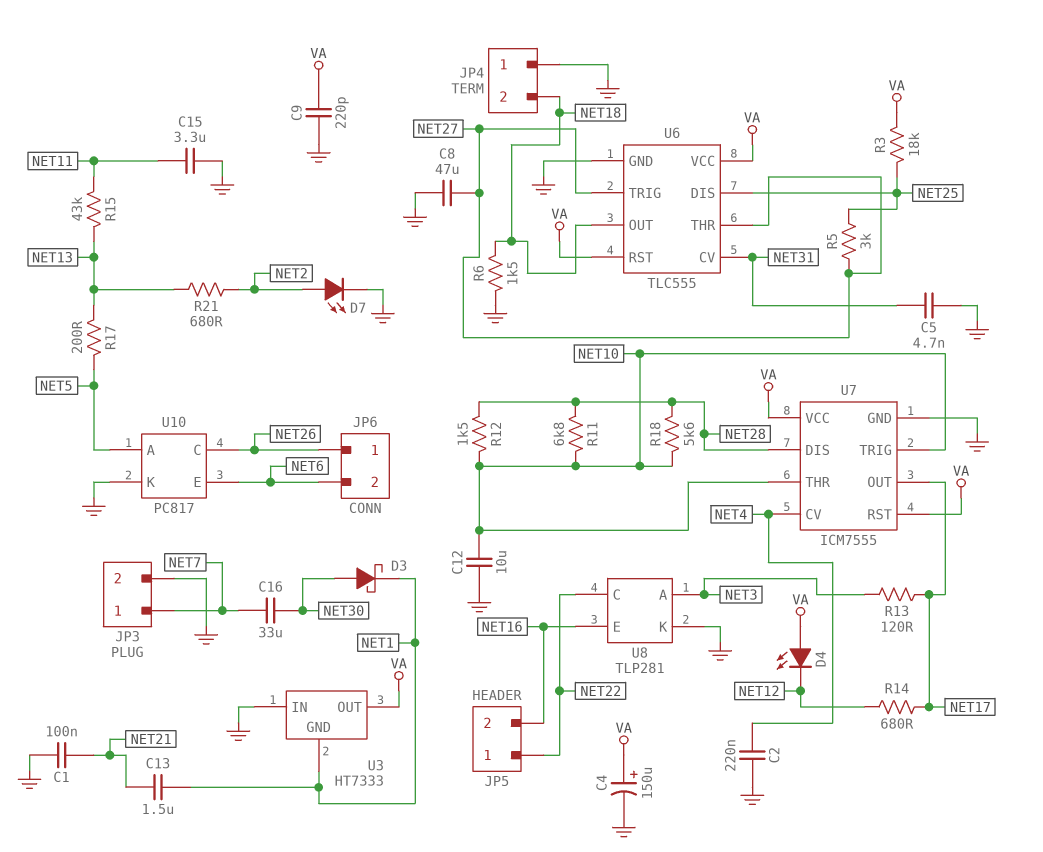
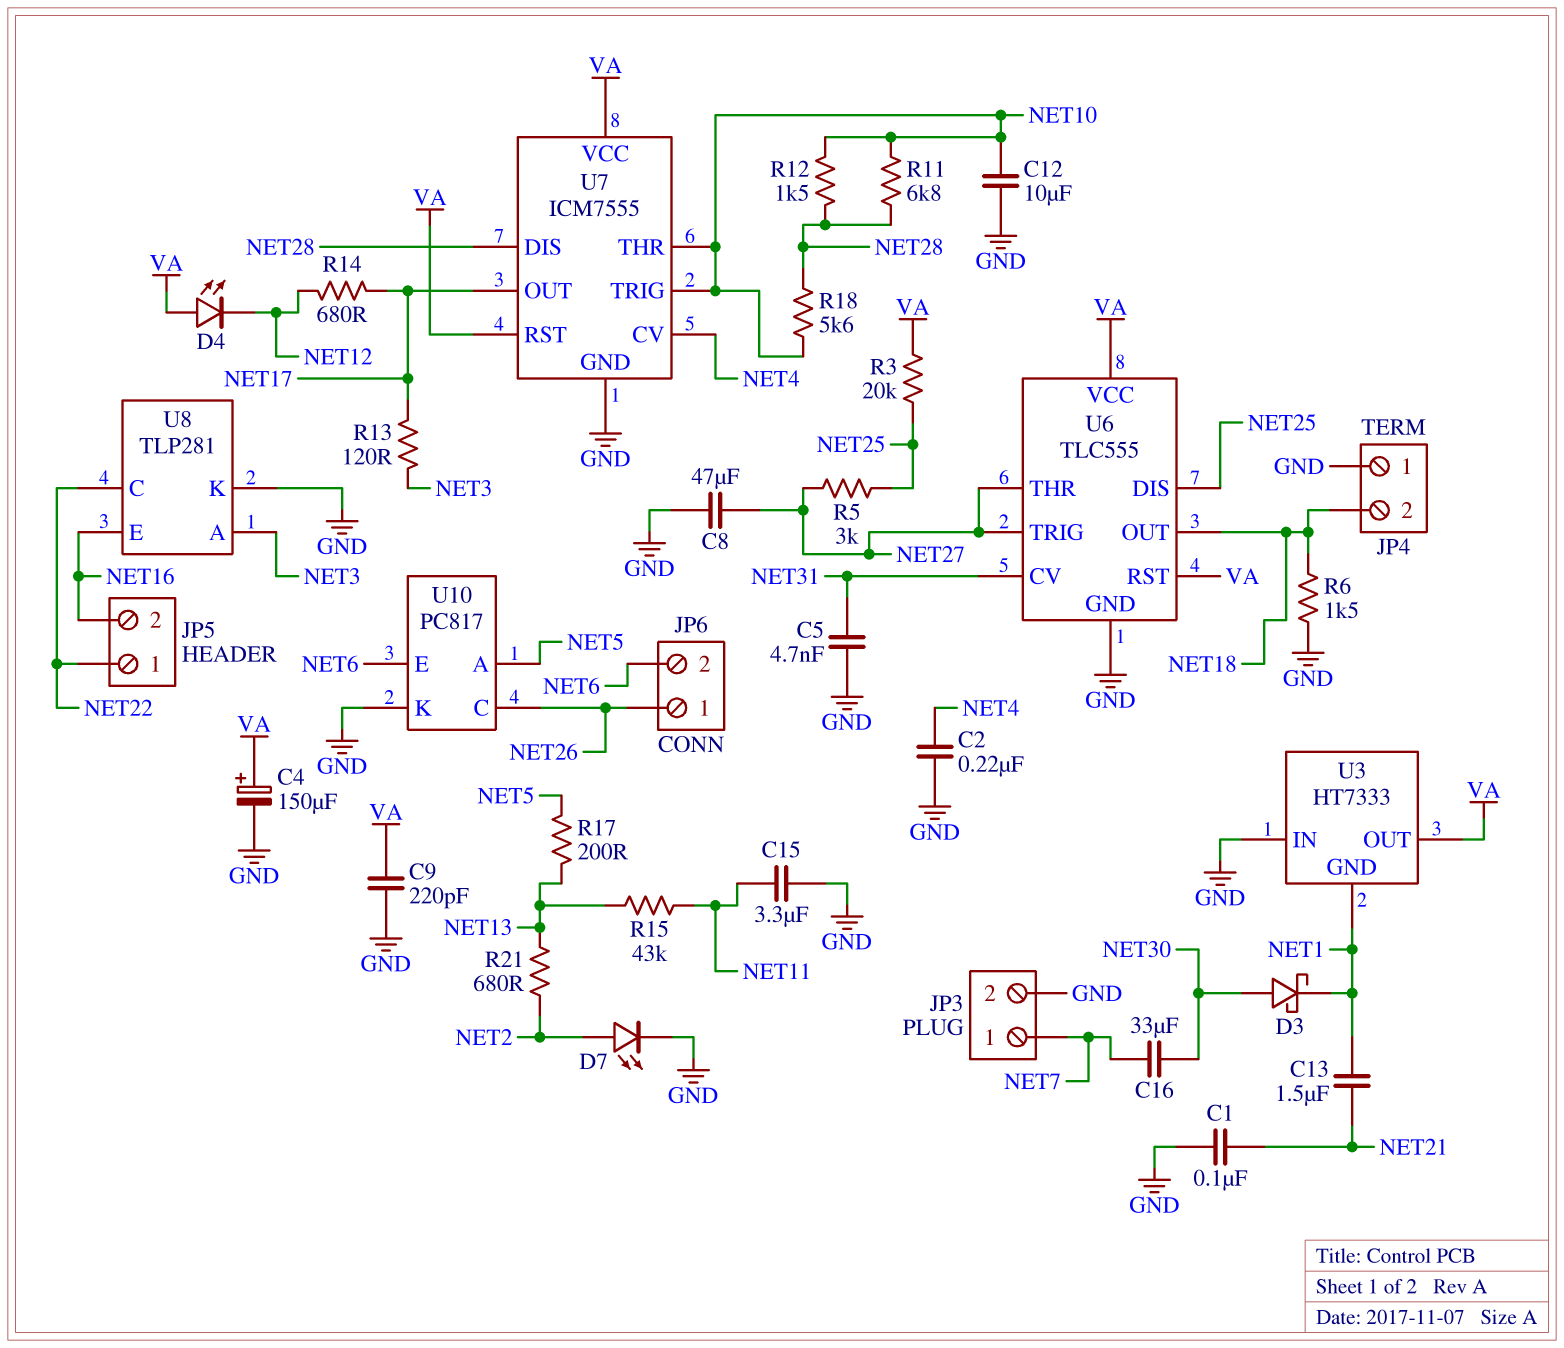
R3: 18k (NET25, VA) -> 20k (NET25, VA)

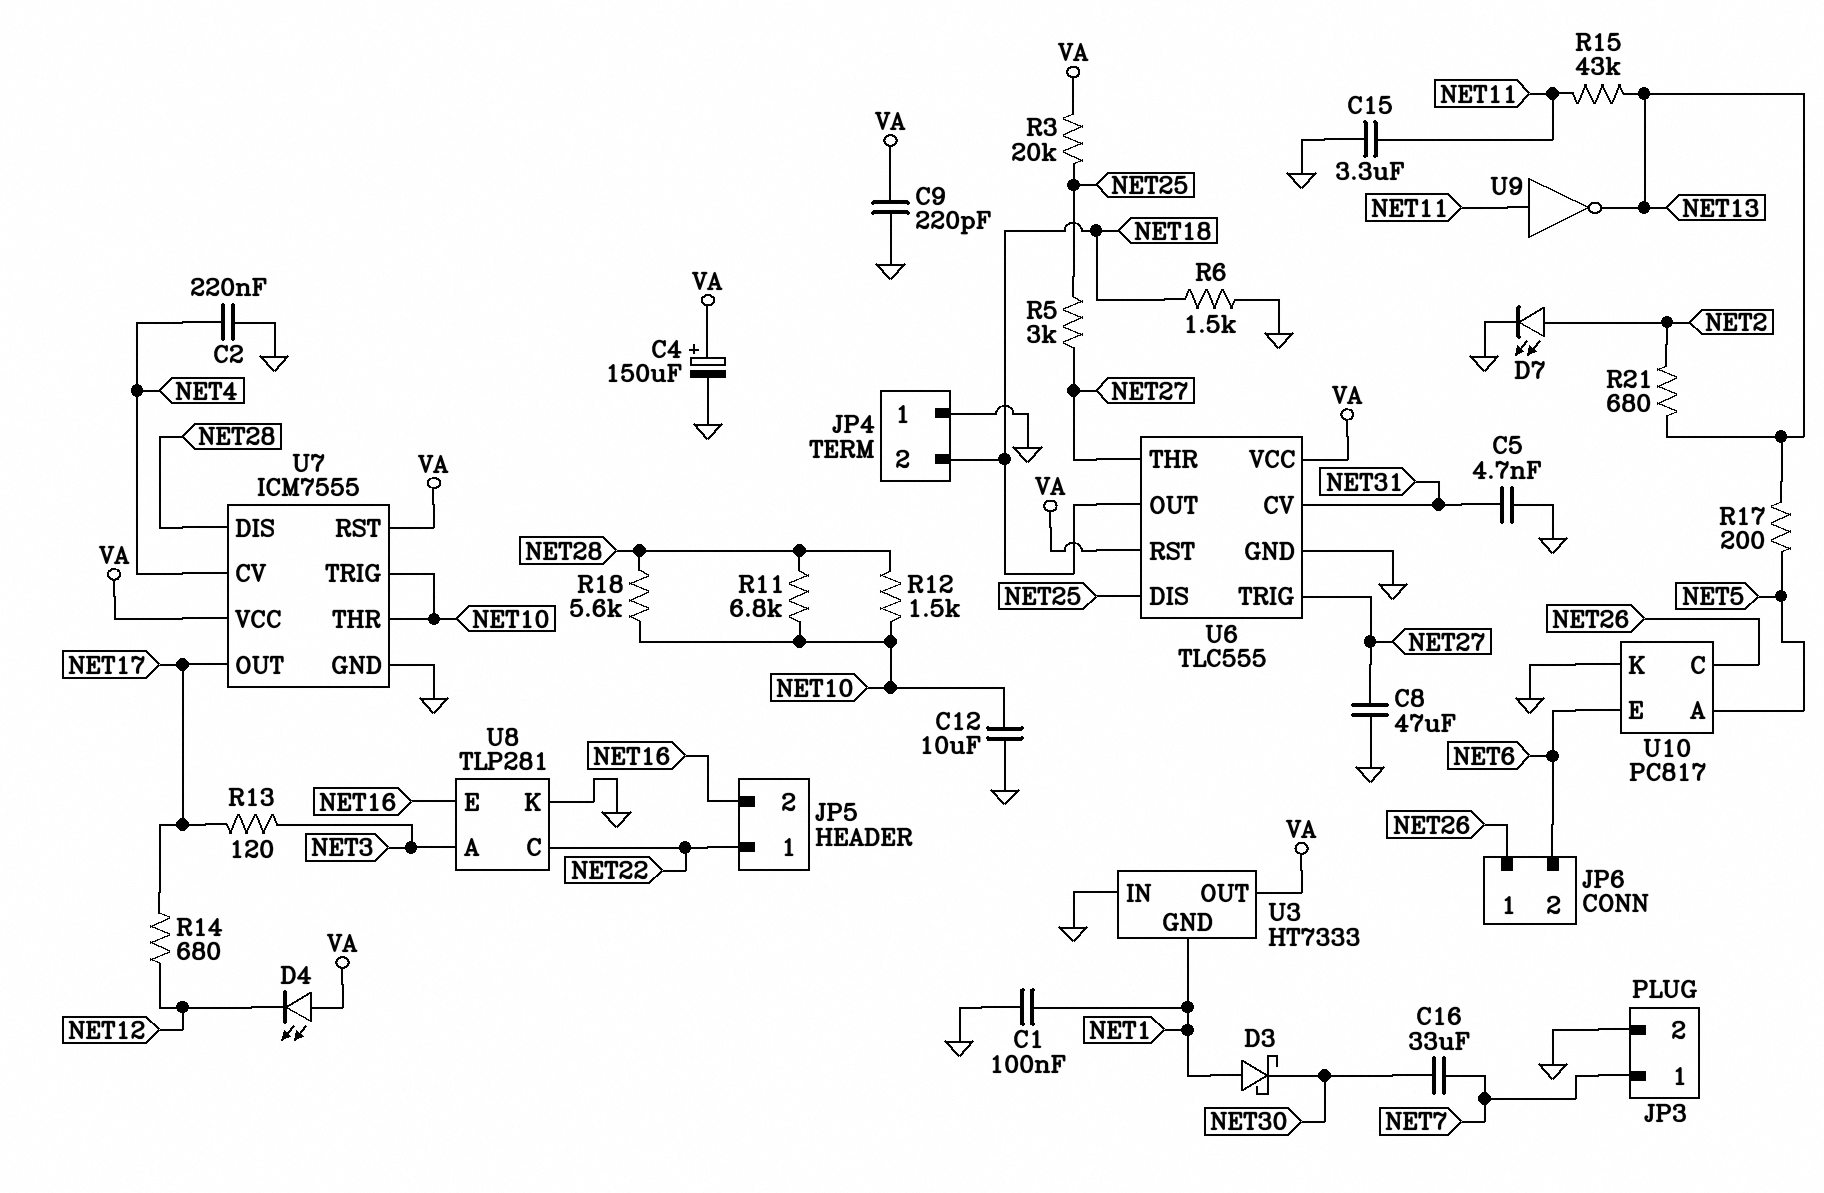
C1: 100nF (GND, NET21) -> 100nF (GND, NET1)
C13: 1.5uF (NET1, NET21) -> none
D3: schottky (A NET30, K NET1) -> schottky (A NET1, K NET30)
U9: none -> NOT (in NET11, out NET13)

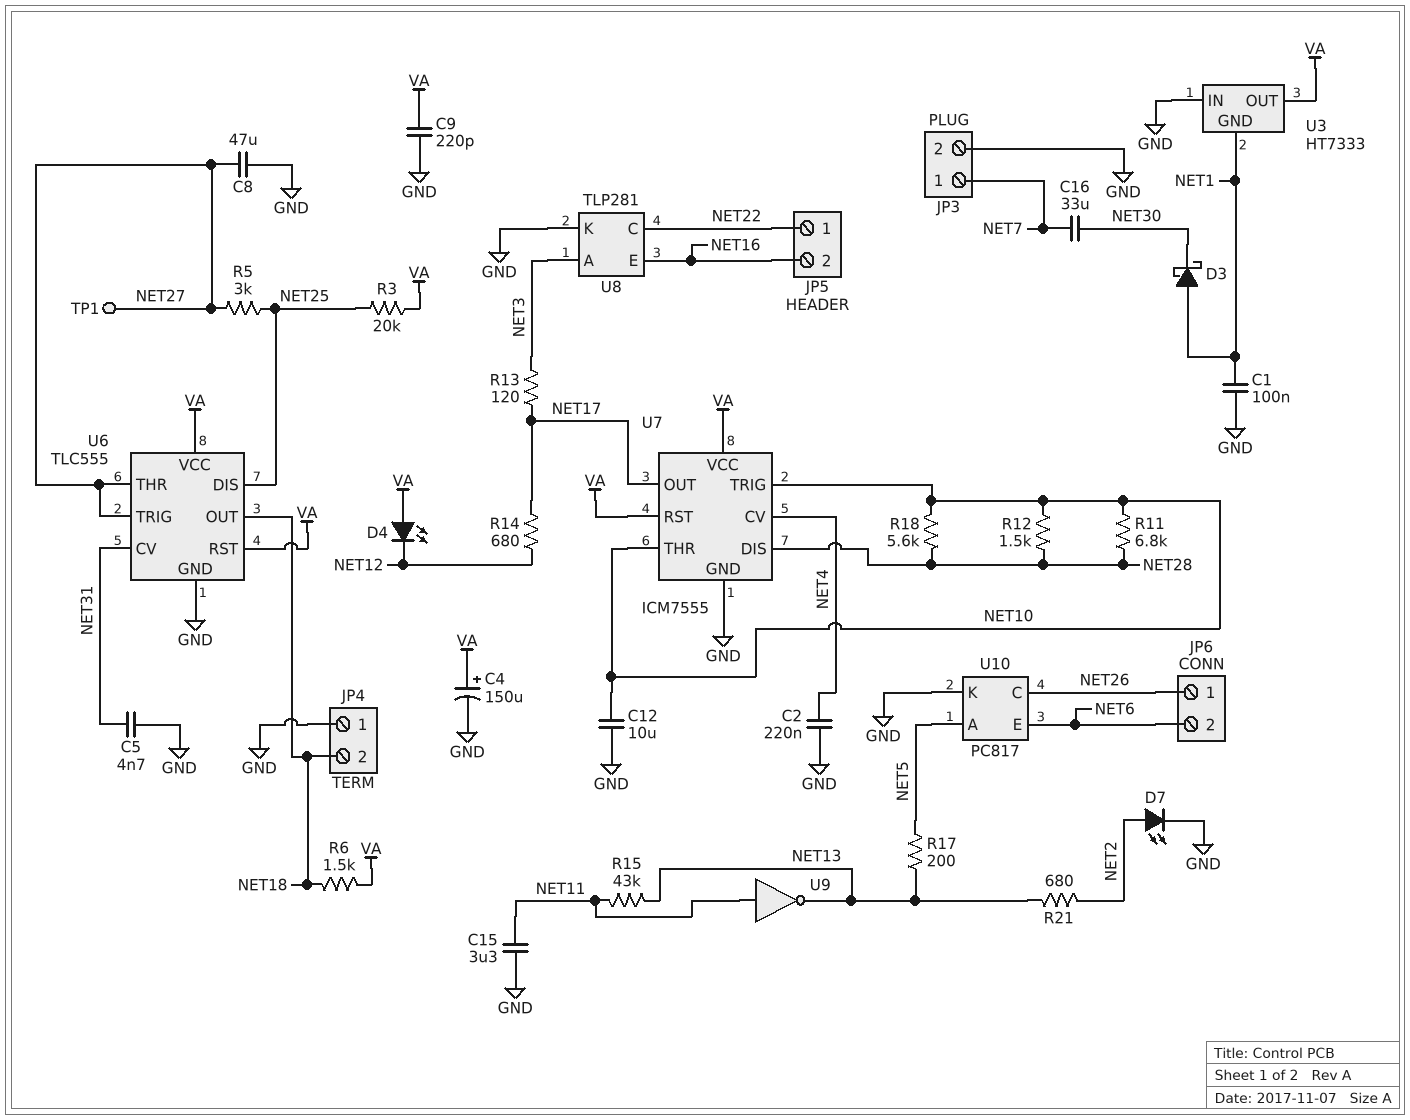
R6: 1.5k (GND, NET18) -> 1.5k (NET18, VA)
TP1: none -> test point (NET27)

